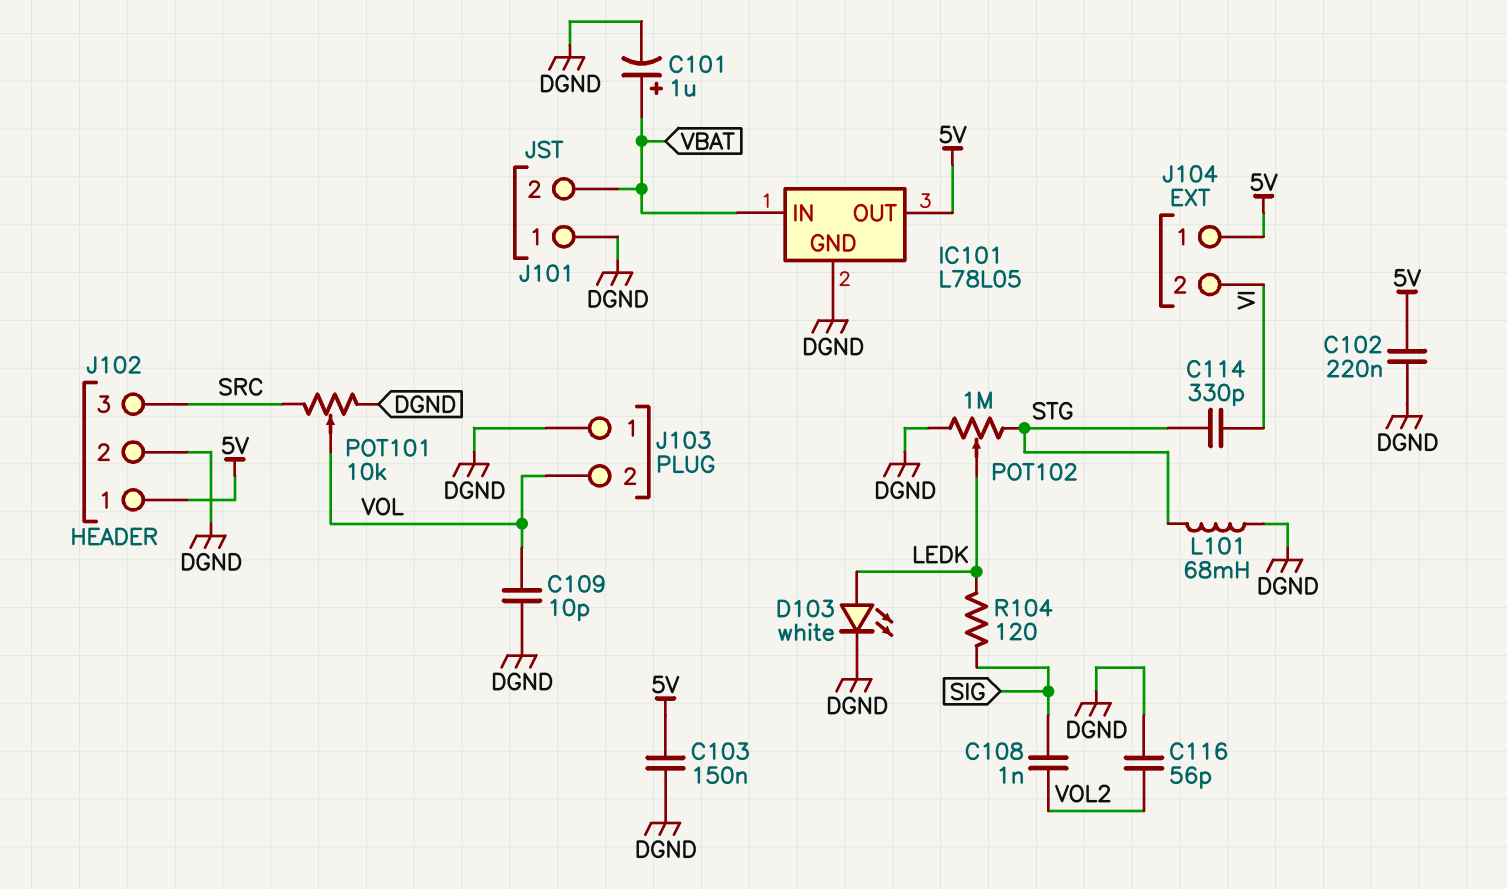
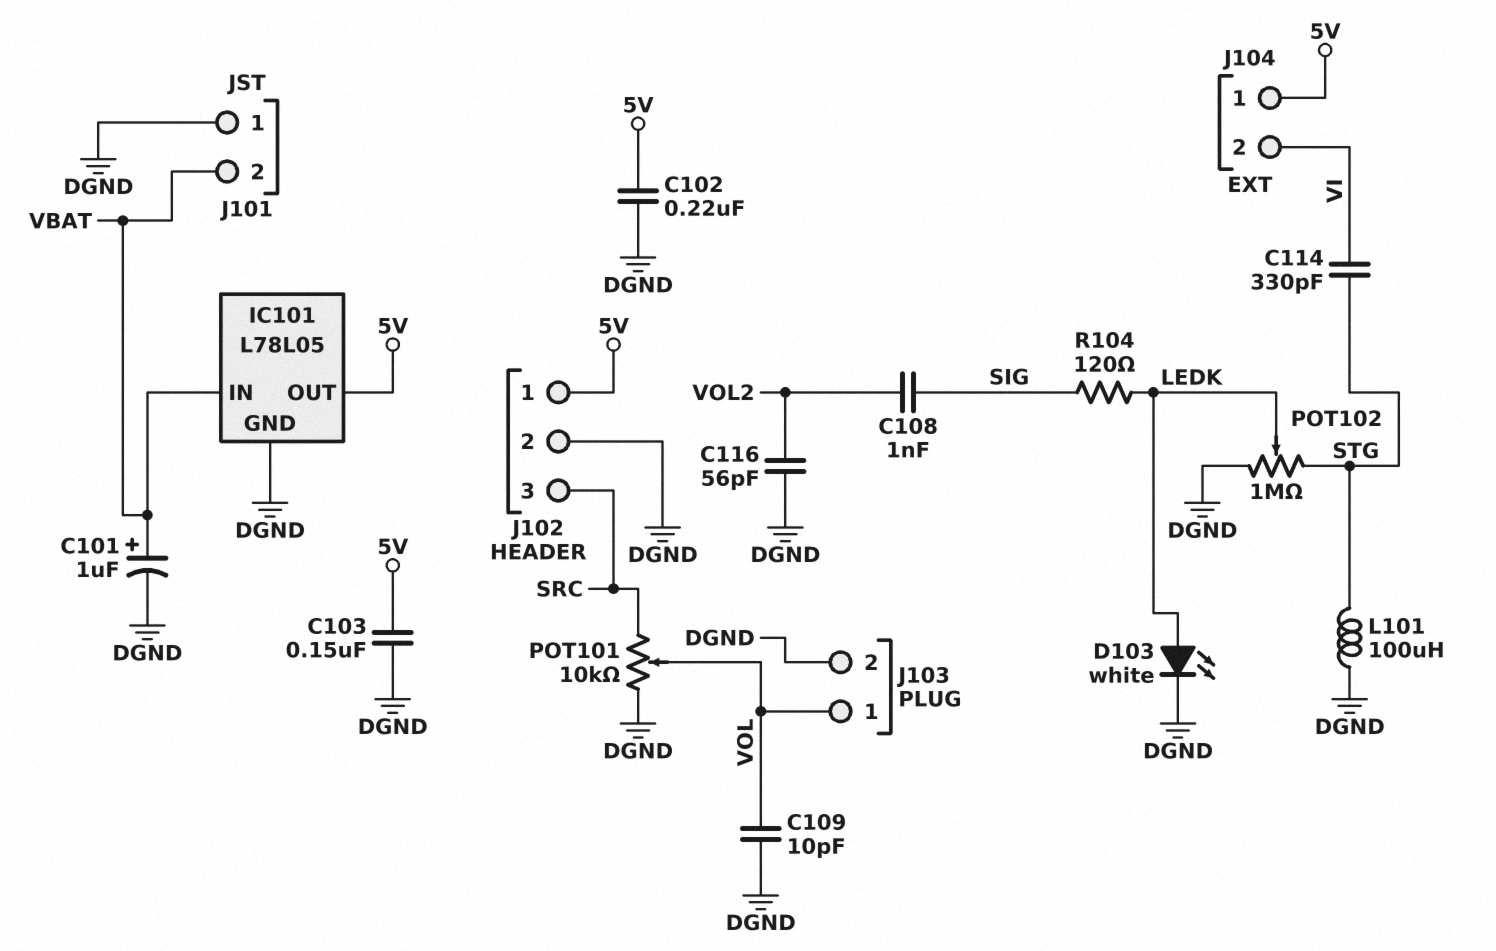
J103 pin 1: DGND -> VOL
J103 pin 2: VOL -> DGND
L101: 68mH (DGND, STG) -> 100uH (DGND, STG)

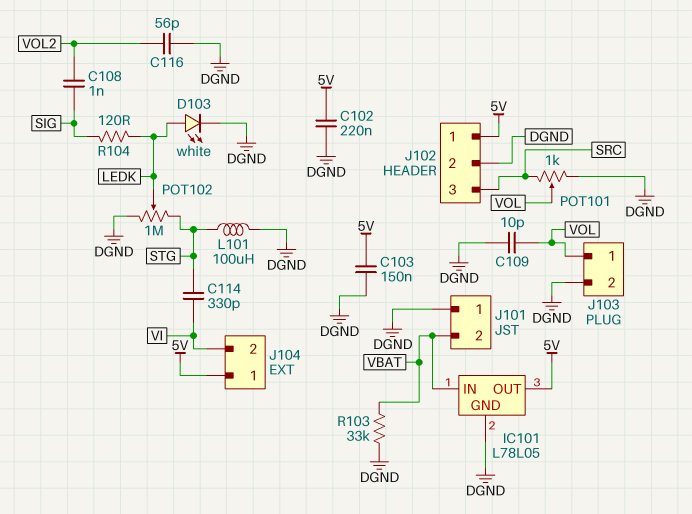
C101: 1uF (plus VBAT, minus DGND) -> none
POT101: 10k (DGND, SRC, wiper VOL) -> 1k (DGND, SRC, wiper VOL)
R103: none -> 33k (DGND, VBAT)

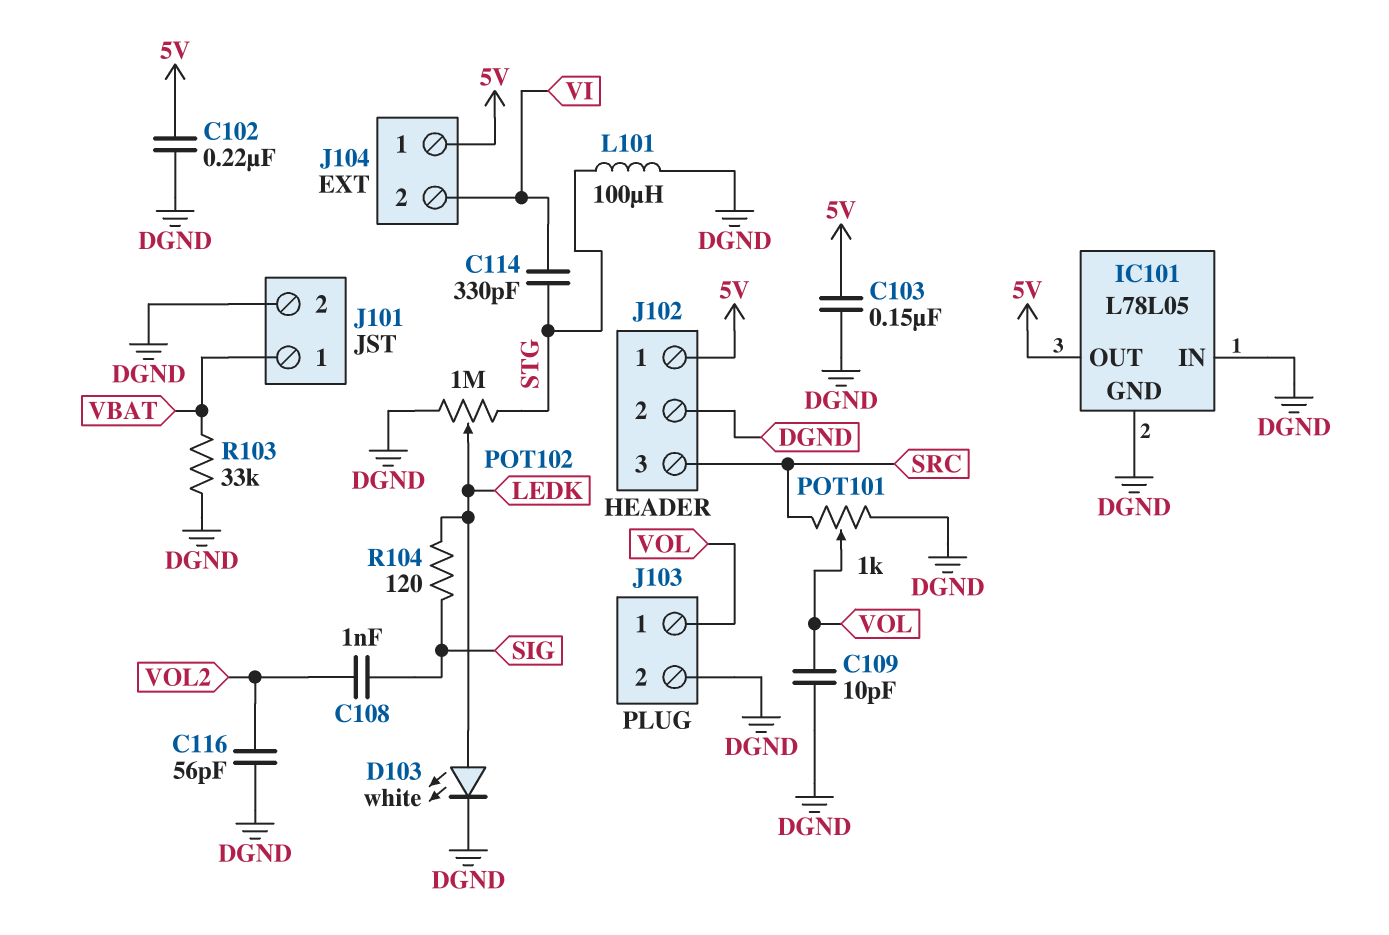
IC101 pin IN: VBAT -> DGND
J101 pin 1: DGND -> VBAT
J101 pin 2: VBAT -> DGND

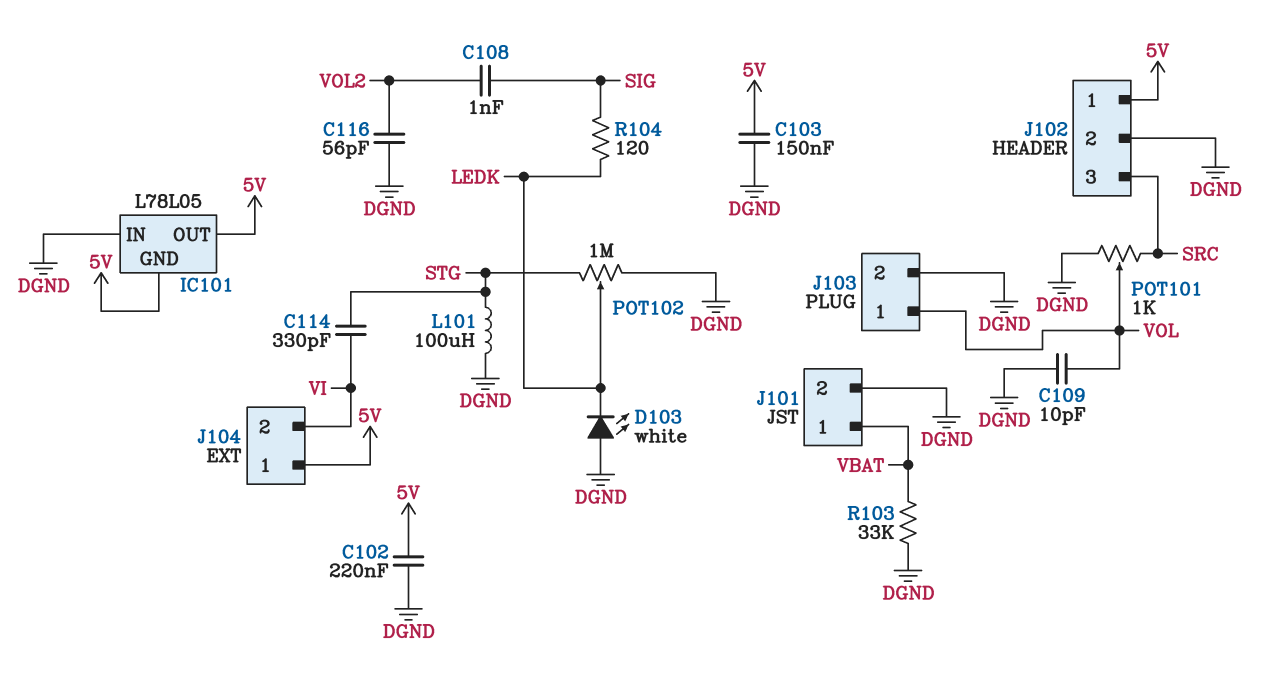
D103: LED white (A LEDK, K DGND) -> LED white (A DGND, K LEDK)
IC101 pin GND: DGND -> 5V

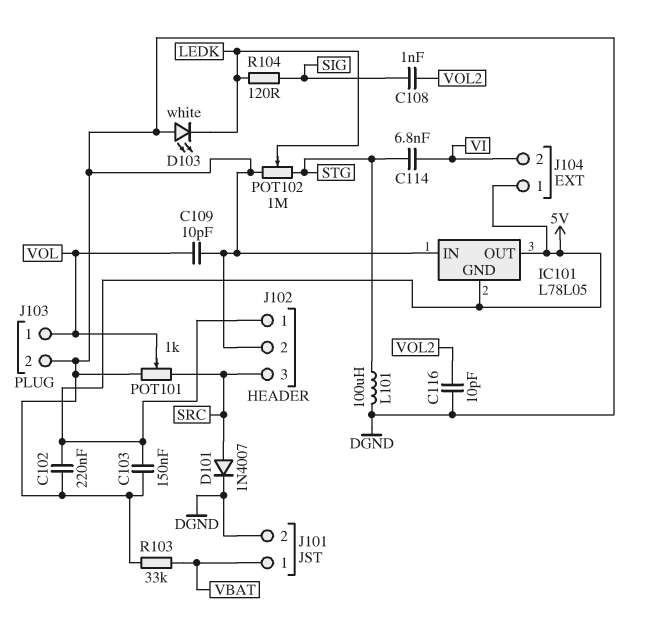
C114: 330pF (STG, VI) -> 6.8nF (STG, VI)
C116: 56pF (DGND, VOL2) -> 10pF (DGND, VOL2)
D101: none -> diode 1N4007 (A SRC, K DGND)

